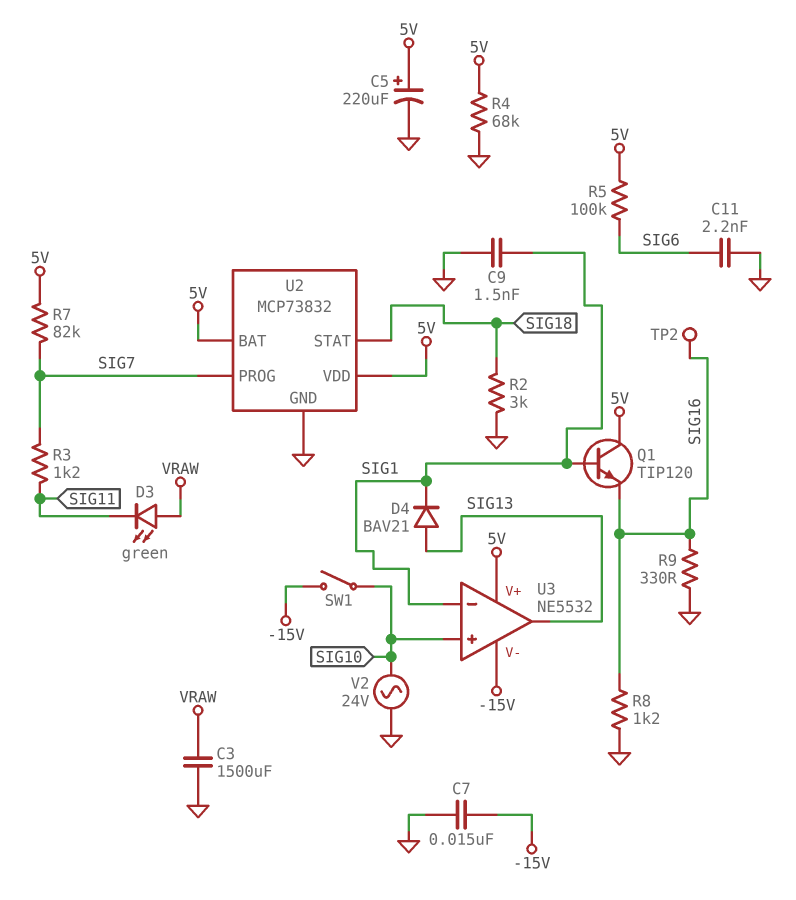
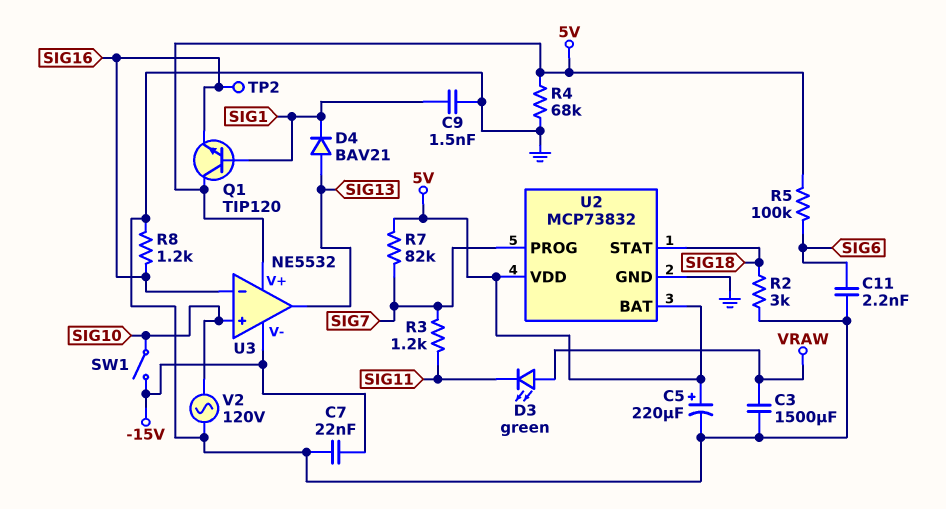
C7: 15nF (-15V, GND) -> 22nF (-15V, GND)
R9: 330 (GND, SIG16) -> none
U3 pin in-: SIG1 -> SIG16
V2: AC 24V (GND, SIG10) -> AC 120V (GND, SIG10)

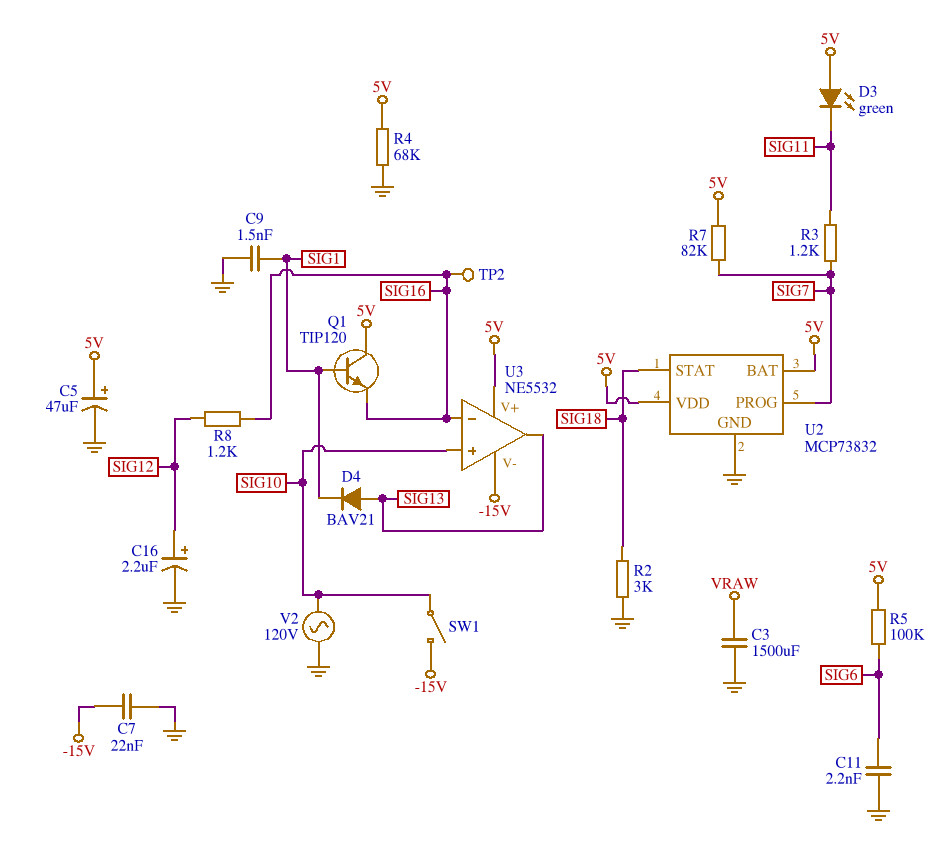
C5: 220uF (plus 5V, minus GND) -> 47uF (plus 5V, minus GND)
C16: none -> 2.2uF (plus SIG12, minus GND)
D3: LED green (A VRAW, K SIG11) -> LED green (A 5V, K SIG11)
R8: 1.2k (GND, SIG16) -> 1.2k (SIG12, SIG16)

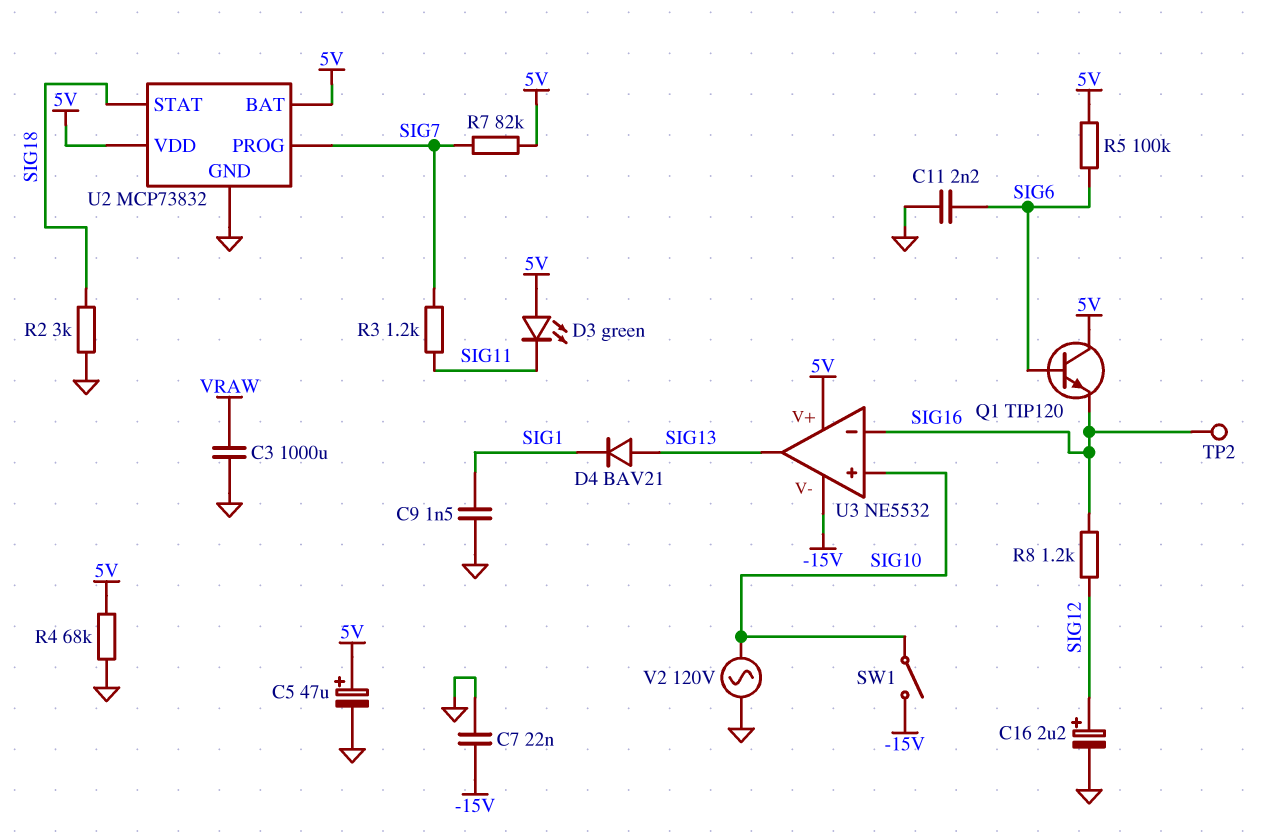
C3: 1500uF (GND, VRAW) -> 1000uF (GND, VRAW)
Q1: NPN TIP120 (B SIG1, C 5V, E SIG16) -> NPN TIP120 (B SIG6, C 5V, E SIG16)

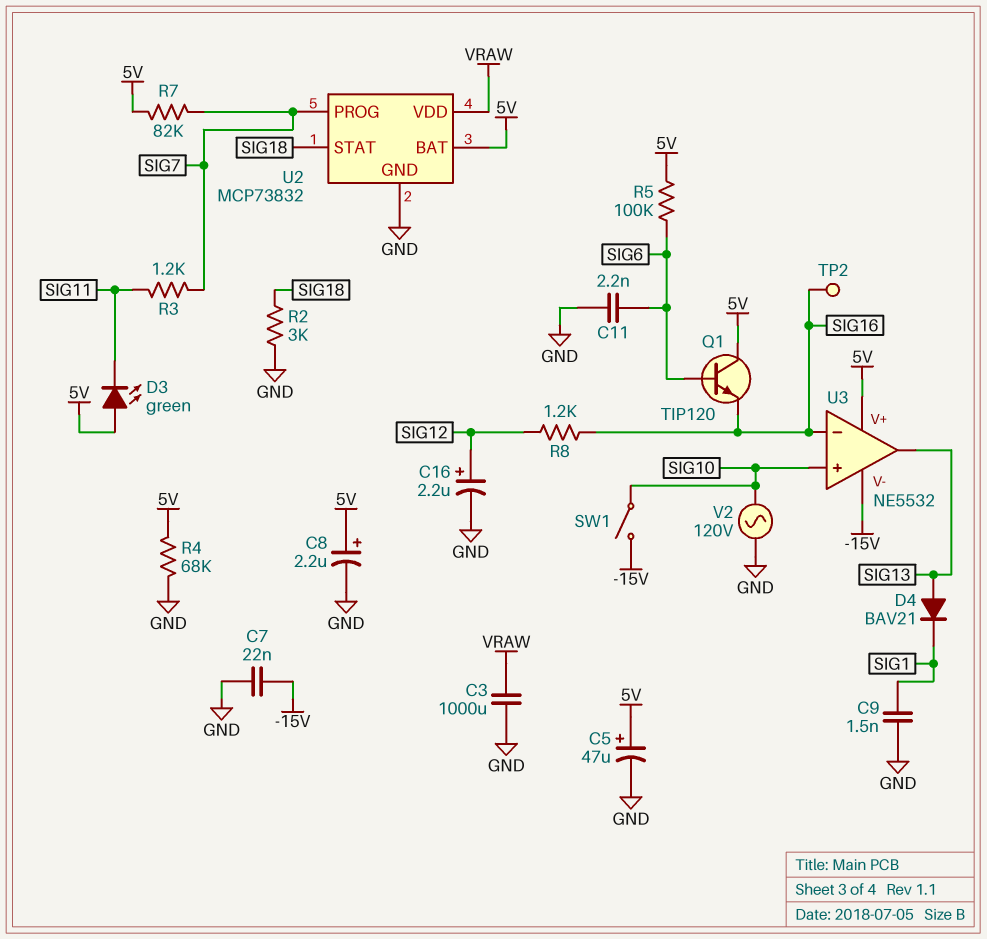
C8: none -> 2.2uF (plus 5V, minus GND)
U2 pin VDD: 5V -> VRAW

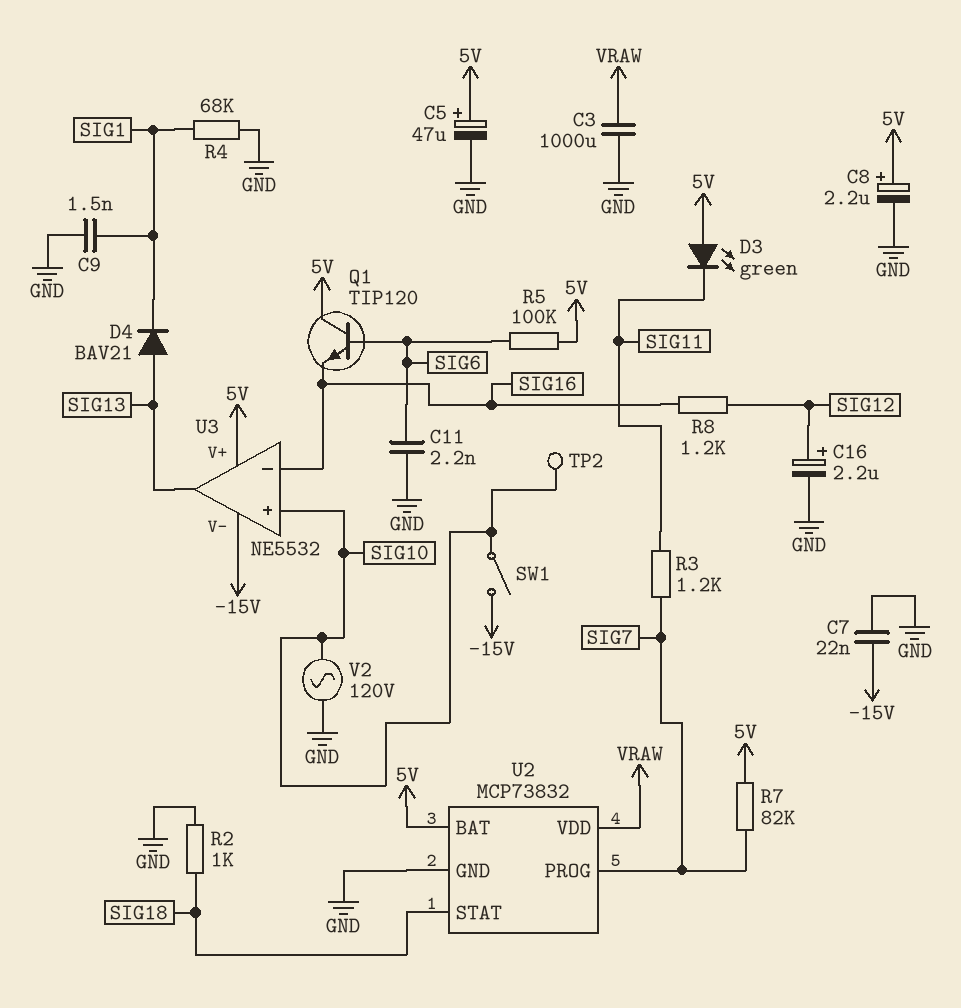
R2: 3k (GND, SIG18) -> 1k (GND, SIG18)
R4: 68k (5V, GND) -> 68k (GND, SIG1)
TP2: test point (SIG16) -> test point (SIG10)

